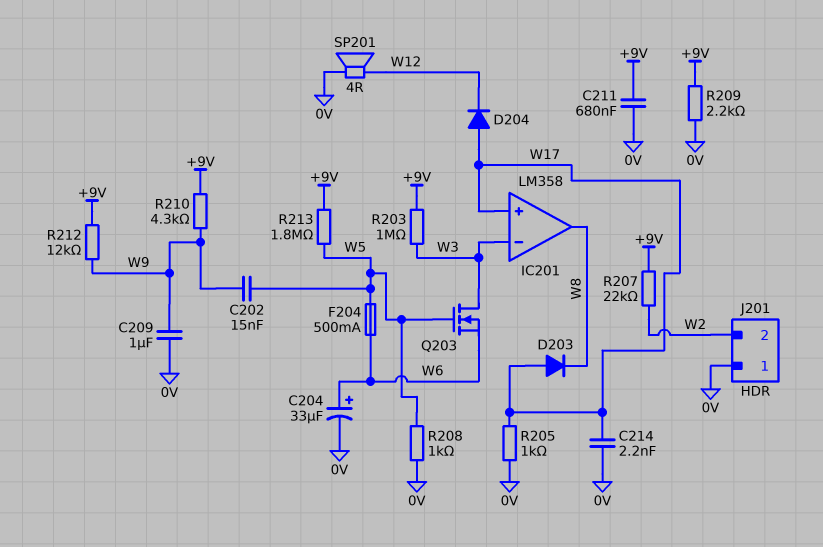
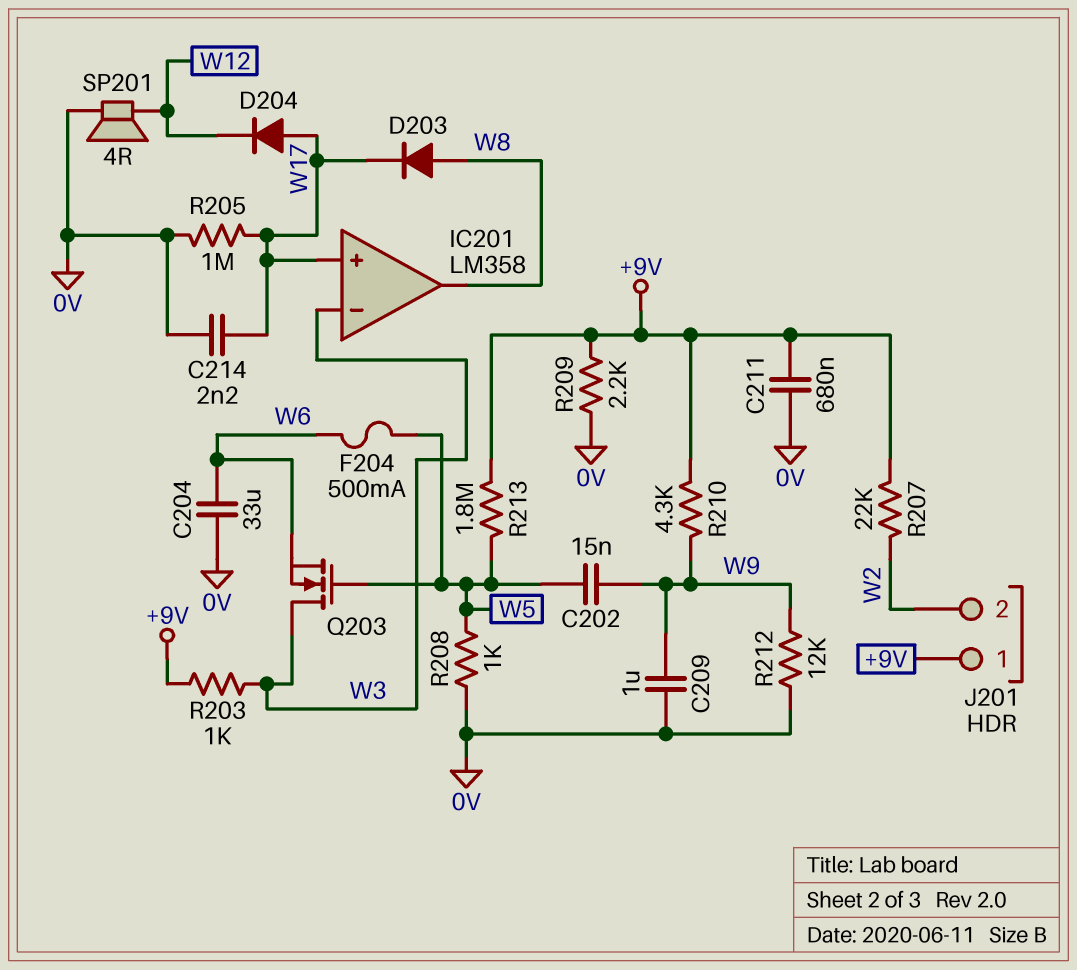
C204: 33uF (plus W6, minus 0V) -> 33uF (0V, W6)
D203: diode (A W17, K W8) -> diode (A W8, K W17)
J201 pin 1: 0V -> +9V
R203: 1M (+9V, W3) -> 1k (+9V, W3)
R205: 1k (0V, W17) -> 1M (0V, W17)
R212: 12k (+9V, W9) -> 12k (0V, W9)

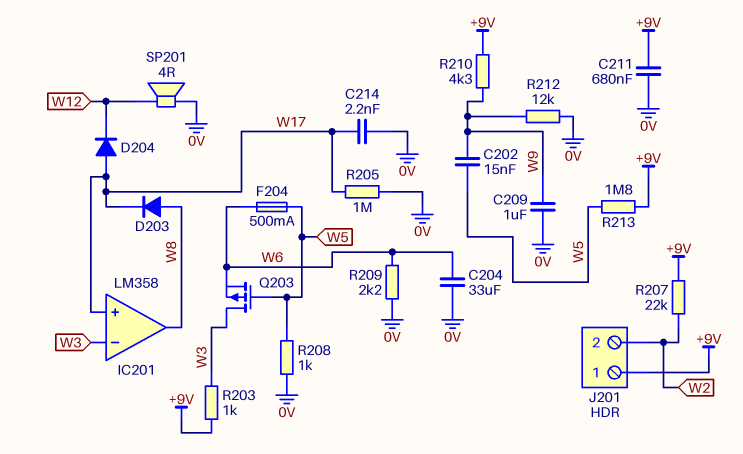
Q203: NMOS (G W5, D W3, S W6) -> PMOS (G W5, D W3, S W6)
R209: 2.2k (+9V, 0V) -> 2.2k (0V, W6)

